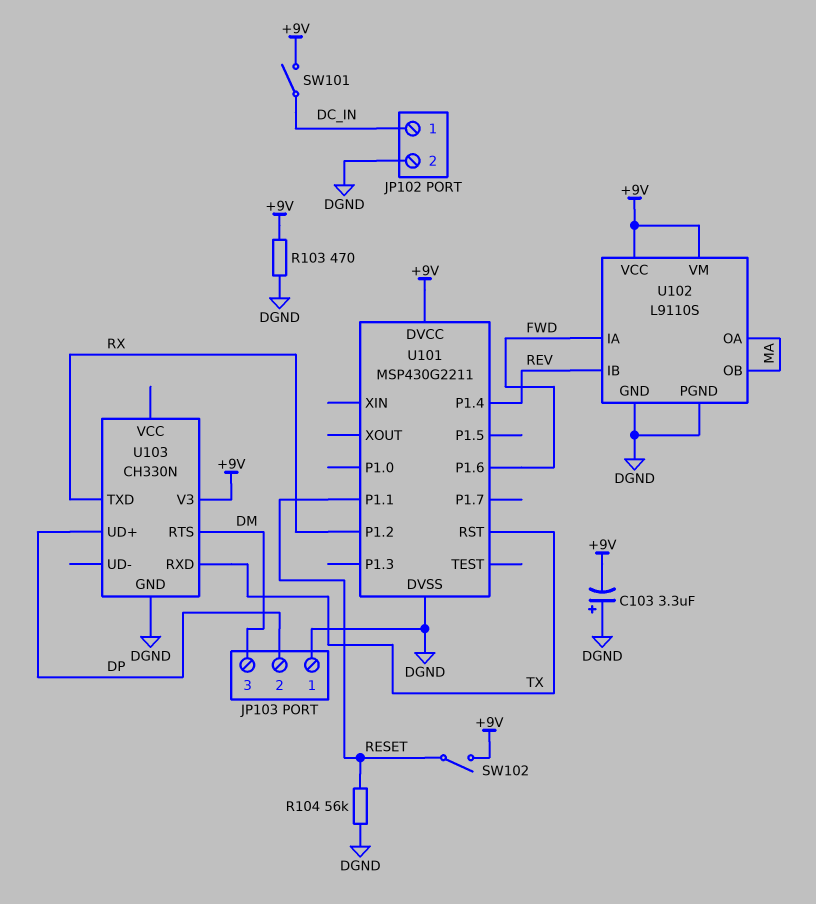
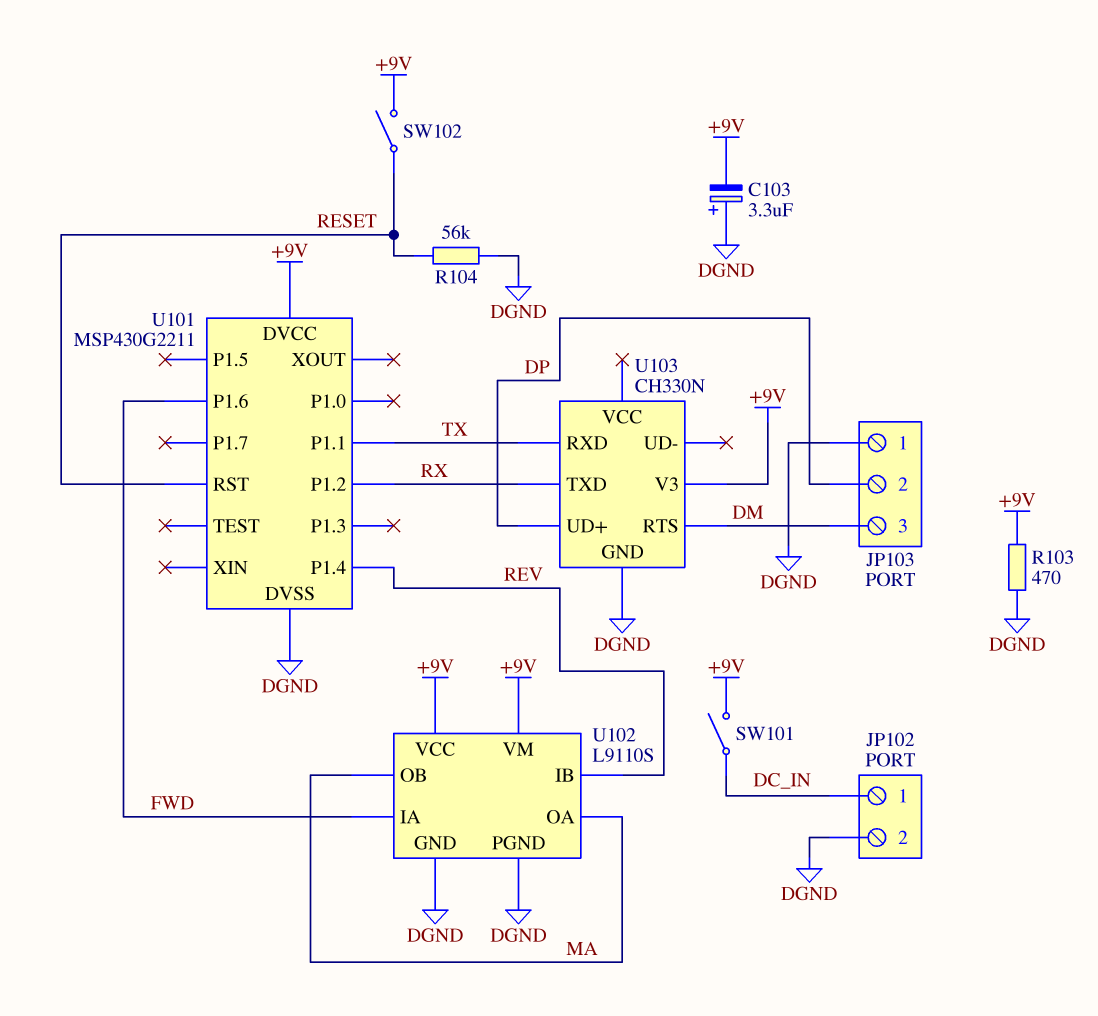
U101 pin P1.1: RESET -> TX
U101 pin RST: TX -> RESET

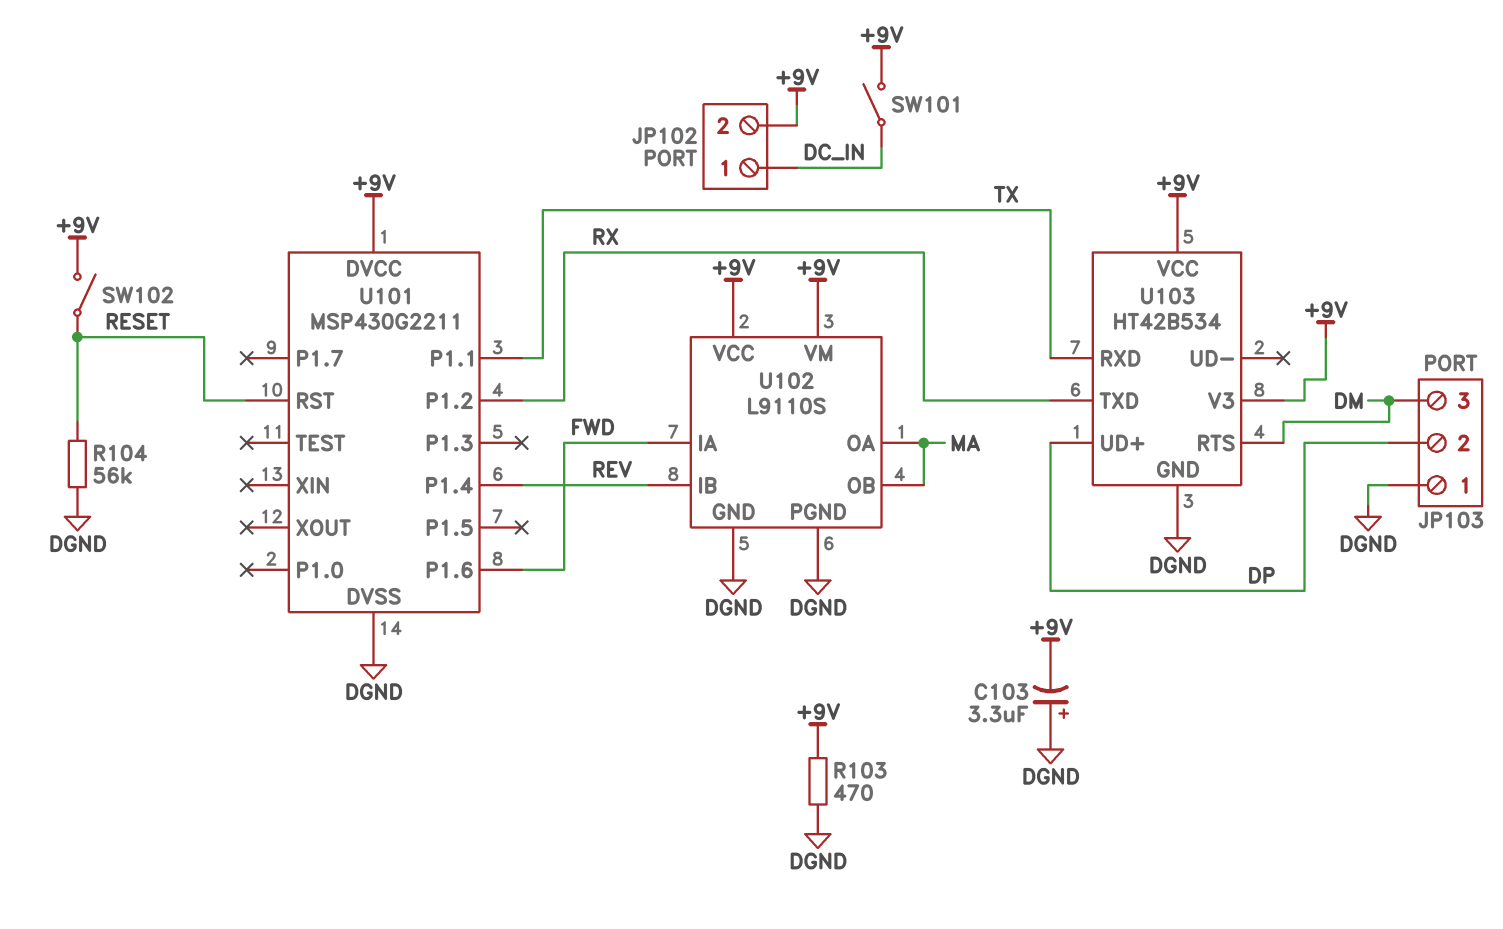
JP102 pin 2: DGND -> +9V
U103: CH330N -> HT42B534
U103 pin VCC: none -> +9V

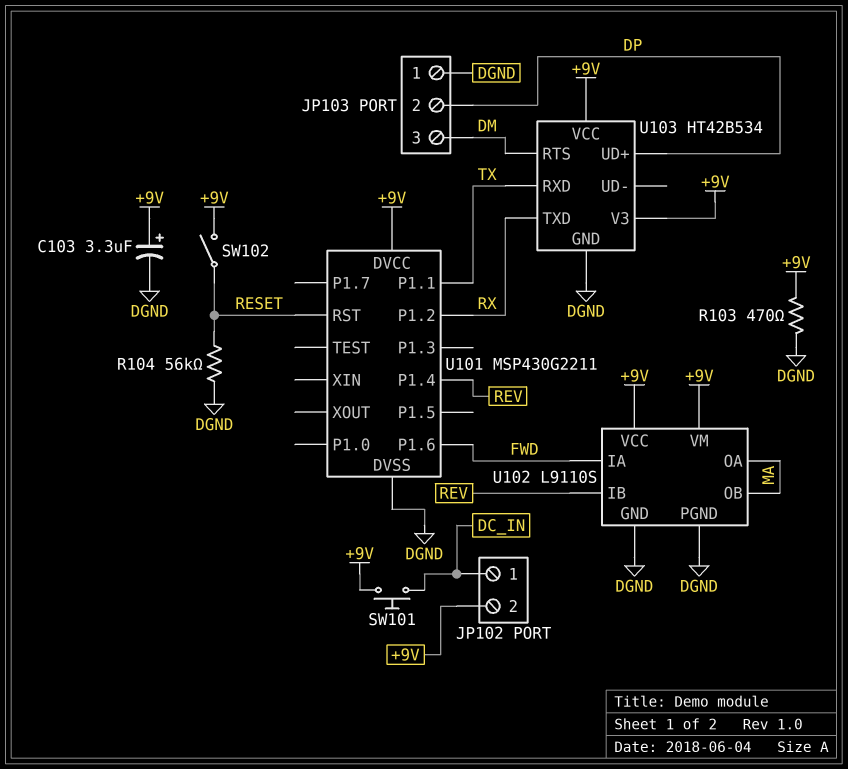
C103: 3.3uF (plus DGND, minus +9V) -> 3.3uF (plus +9V, minus DGND)
SW101: switch (+9V, DC_IN) -> button (+9V, DC_IN)

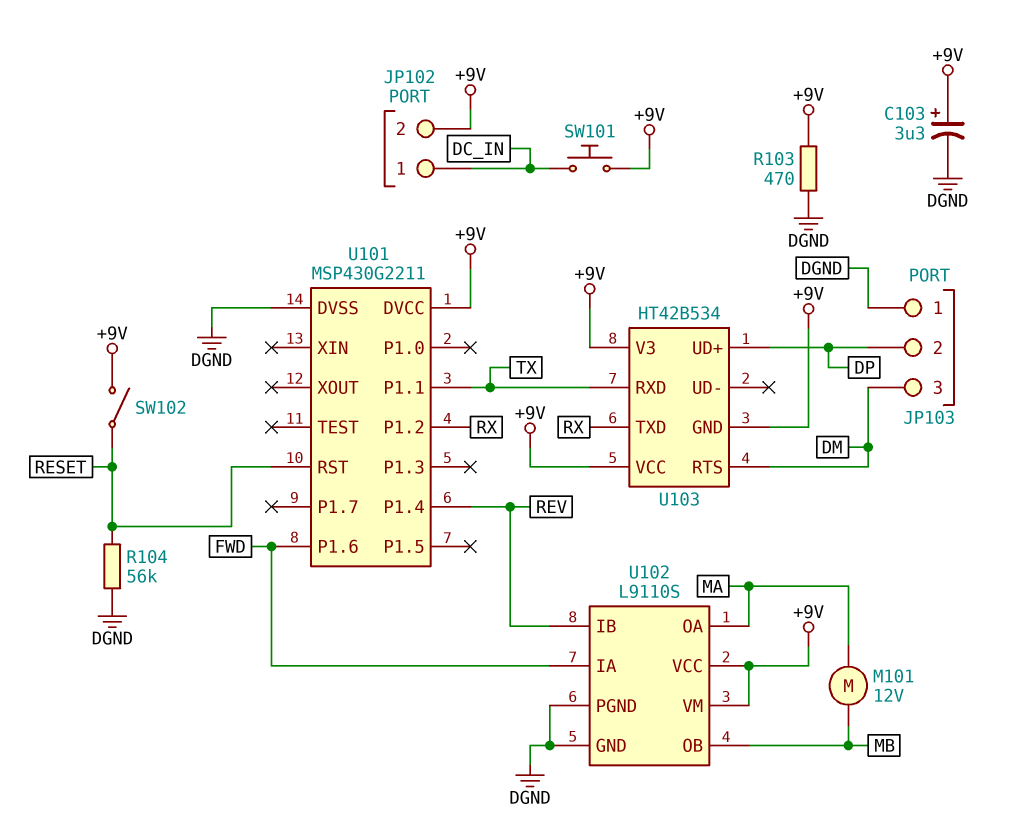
M101: none -> motor 12V (MA, MB)
U102 pin OB: MA -> MB
U103 pin GND: DGND -> +9V

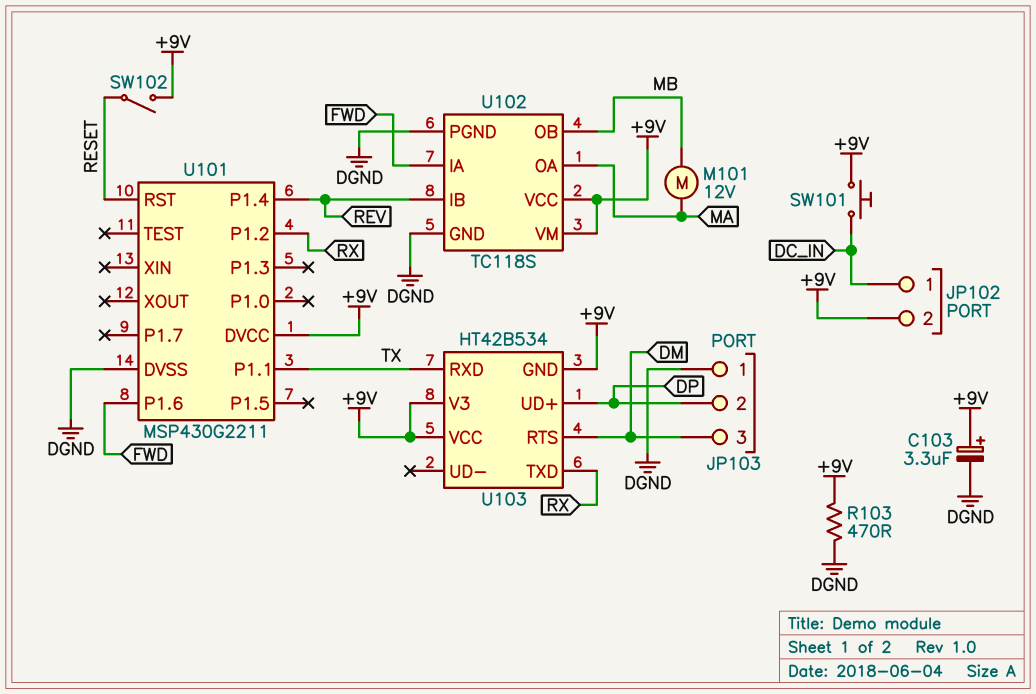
R104: 56k (DGND, RESET) -> none
U102: L9110S -> TC118S

